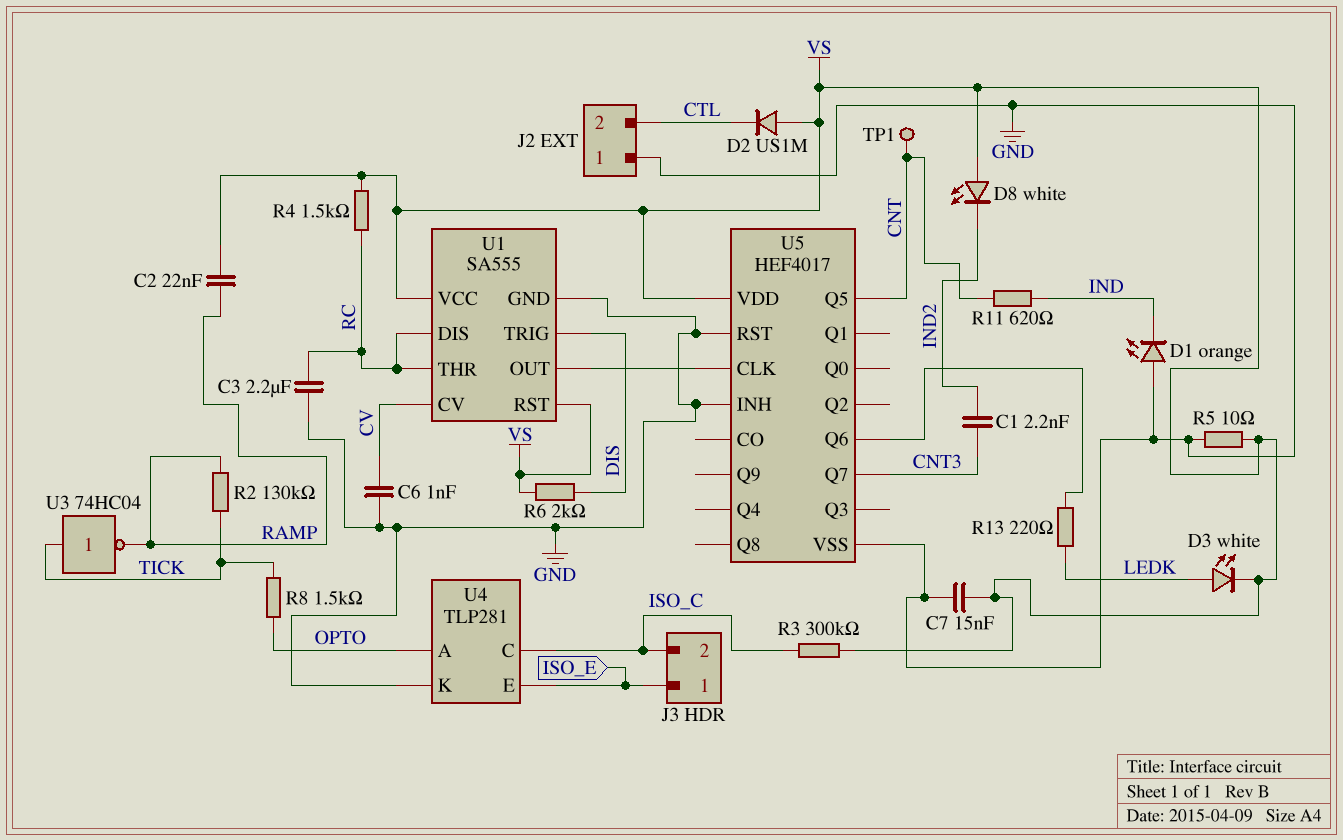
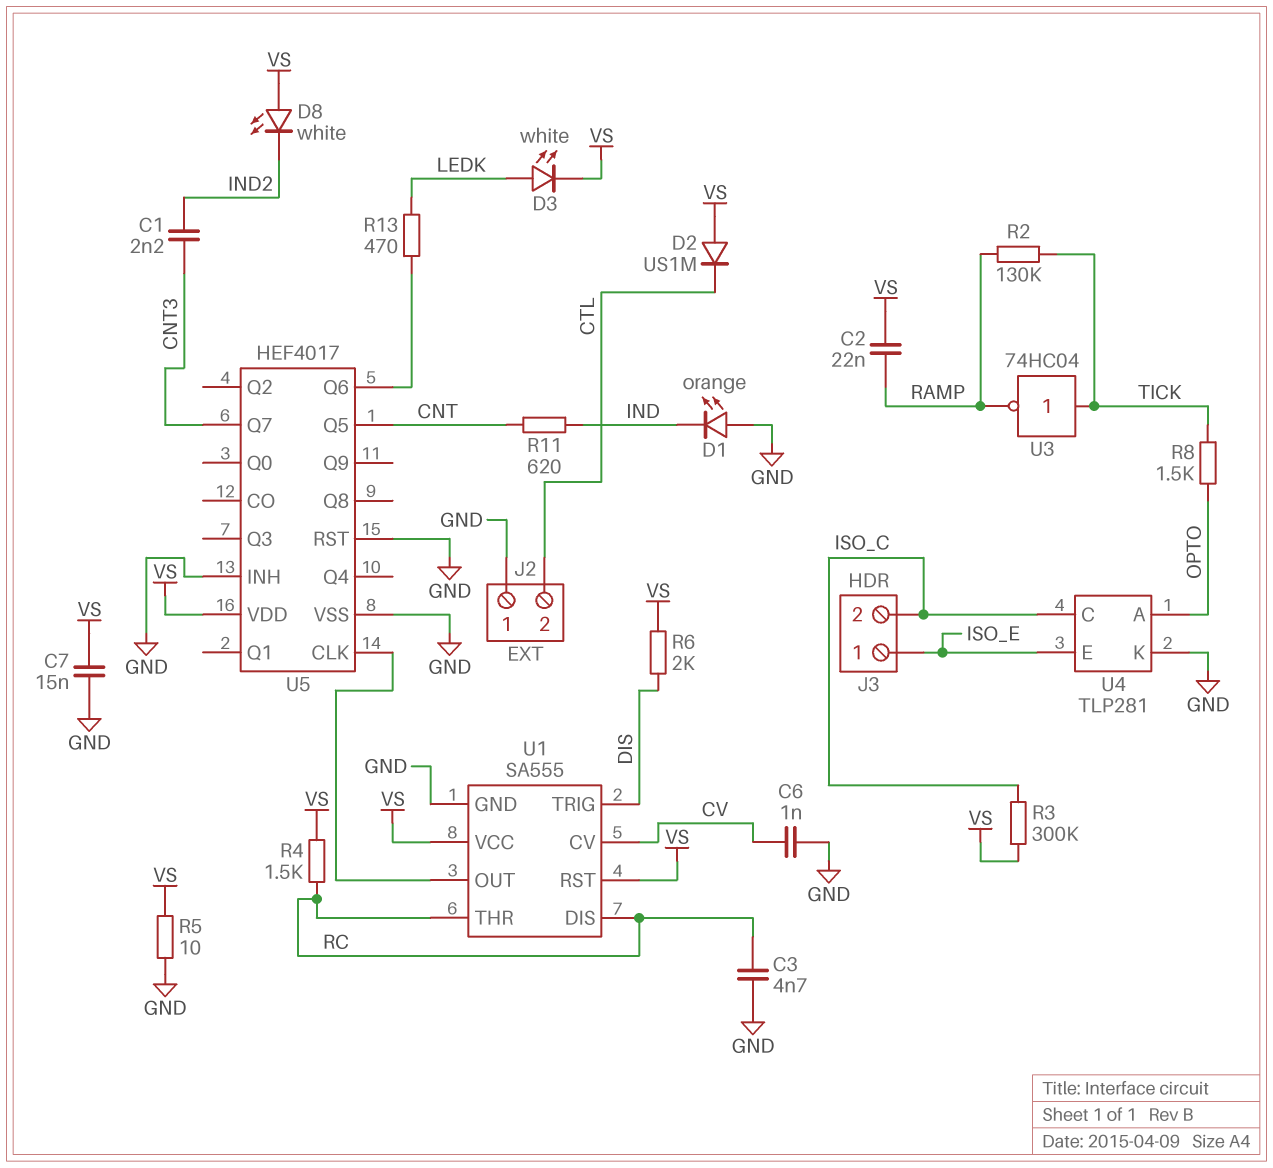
C3: 2.2uF (GND, RC) -> 4.7nF (GND, RC)
R13: 220 (LEDK, U5/Q6) -> 470 (LEDK, U5/Q6)
TP1: test point (CNT) -> none

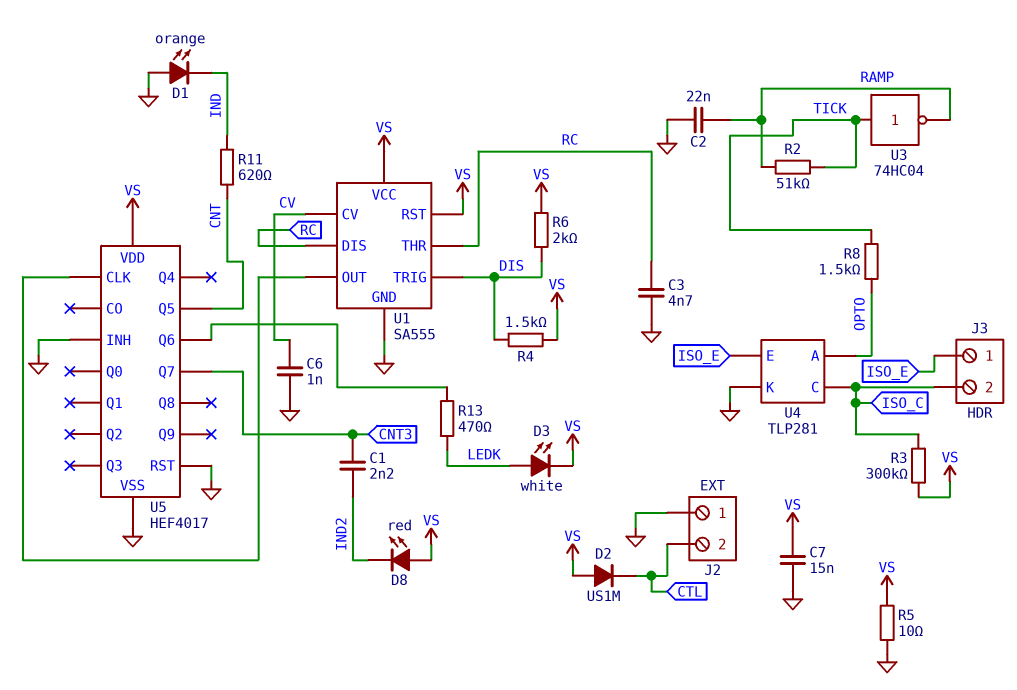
C2: 22nF (RAMP, VS) -> 22nF (GND, RAMP)
D8: LED white (A VS, K IND2) -> LED red (A VS, K IND2)
R2: 130k (RAMP, TICK) -> 51k (RAMP, TICK)
R4: 1.5k (RC, VS) -> 1.5k (DIS, VS)

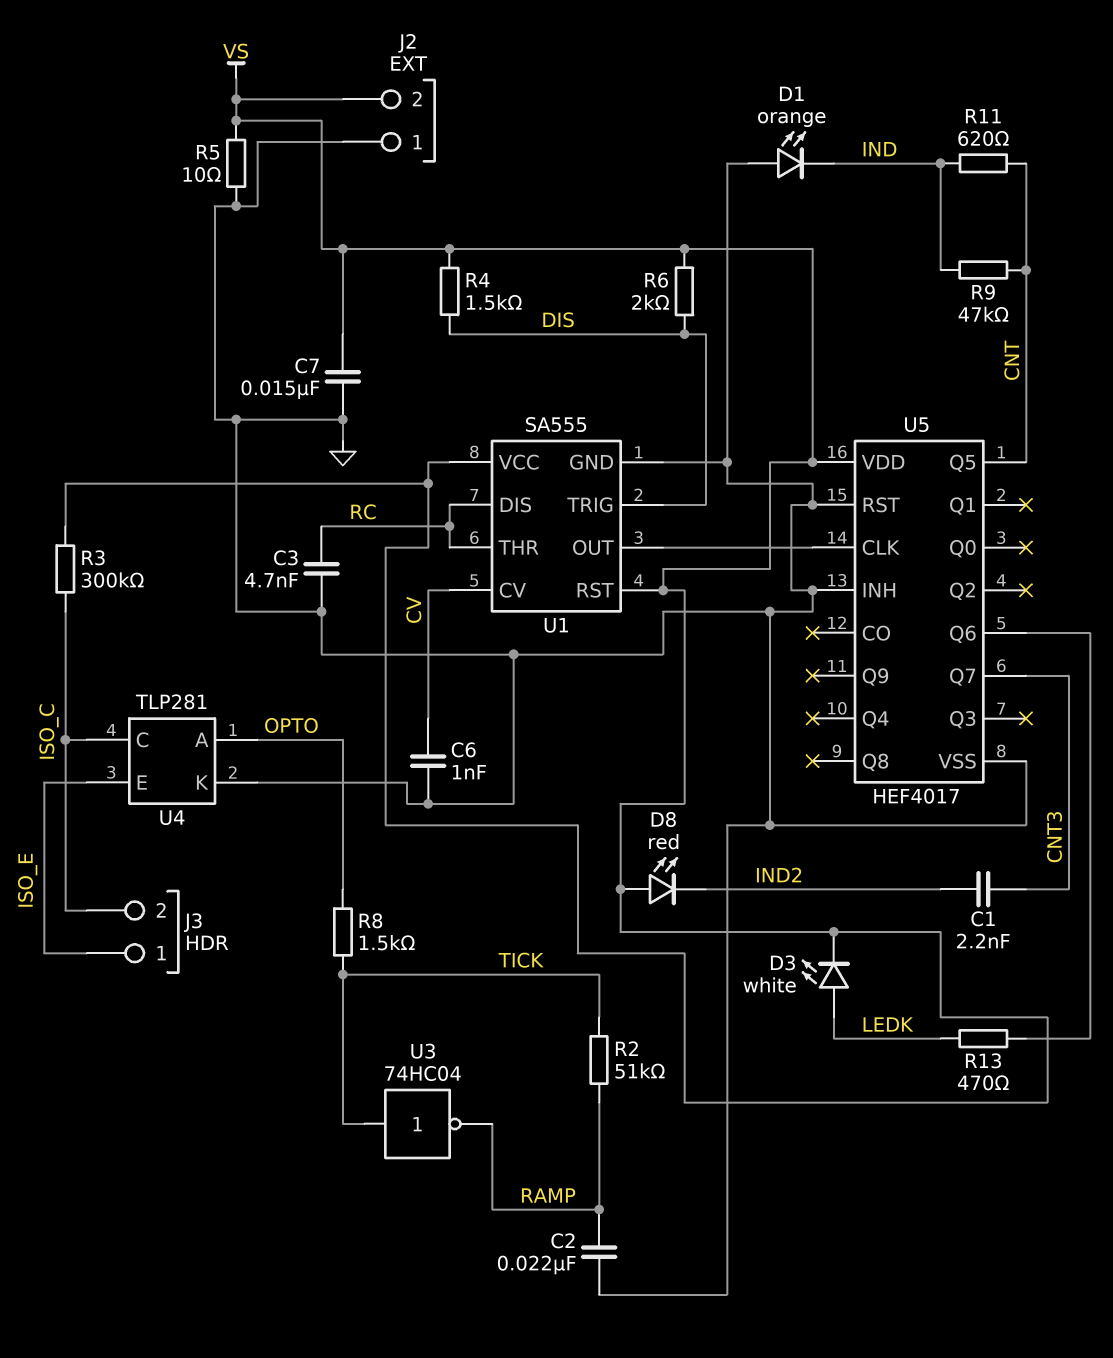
D2: diode US1M (A VS, K CTL) -> none
J2 pin 2: CTL -> VS
R9: none -> 47k (CNT, IND)

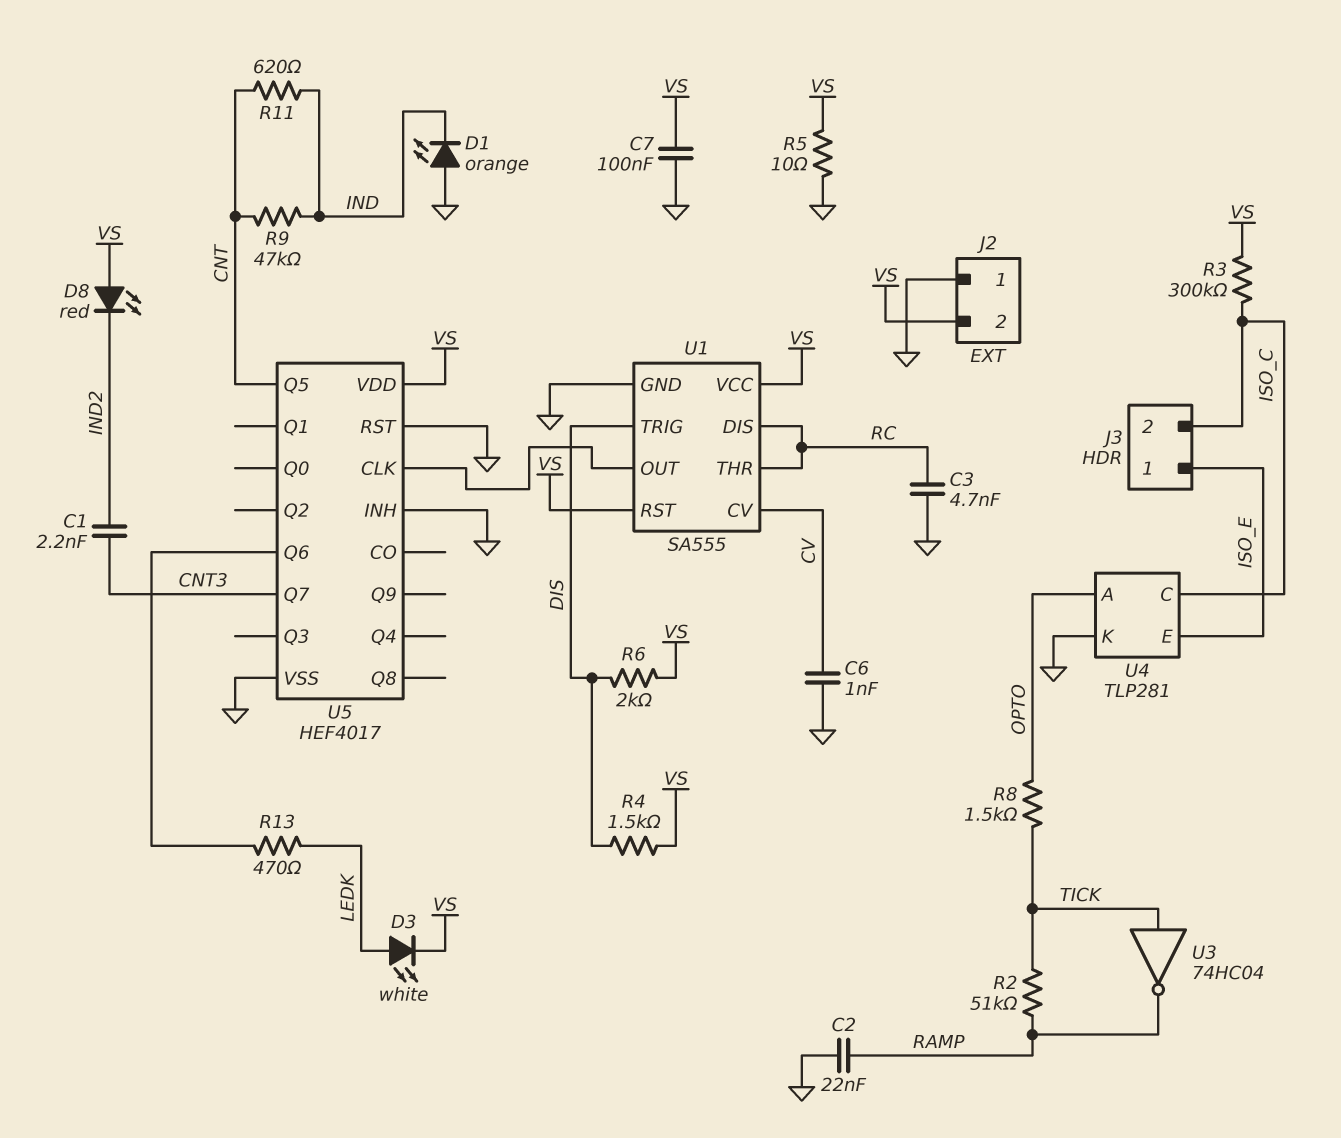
C7: 15nF (GND, VS) -> 100nF (GND, VS)

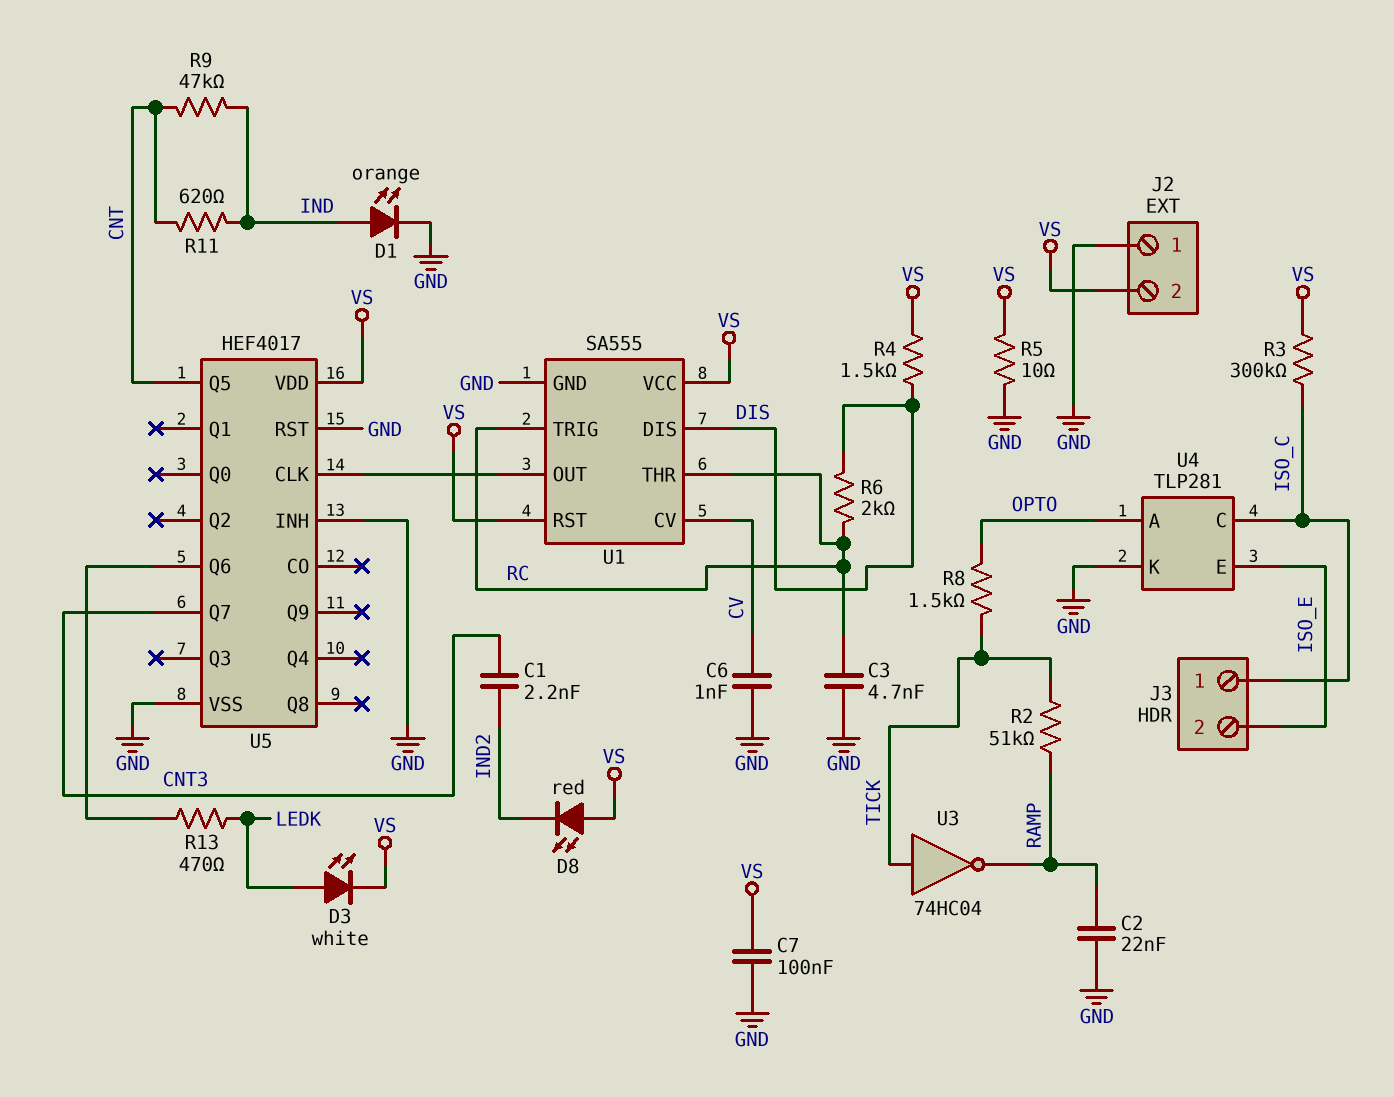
D1: LED orange (A GND, K IND) -> LED orange (A IND, K GND)
J3 pin 1: ISO_E -> ISO_C
J3 pin 2: ISO_C -> ISO_E
R6: 2k (DIS, VS) -> 2k (DIS, RC)
U1 pin DIS: RC -> DIS
U1 pin TRIG: DIS -> RC

